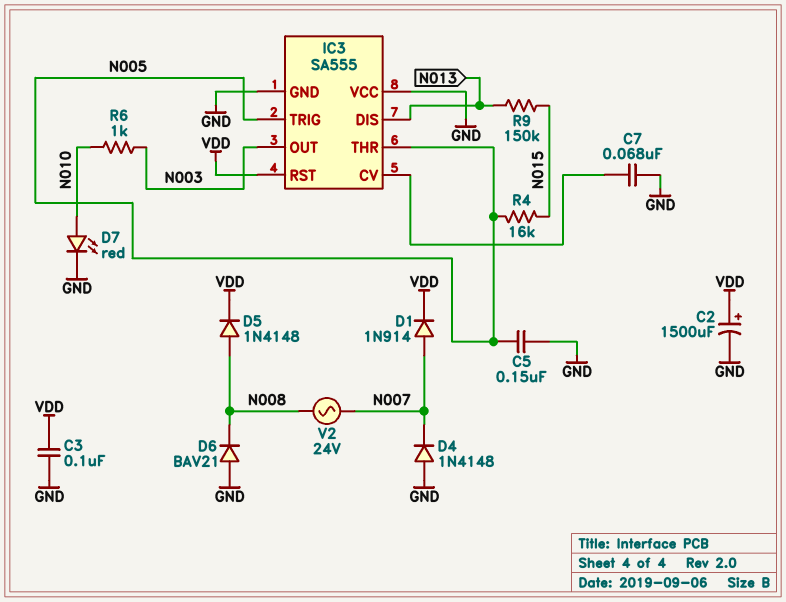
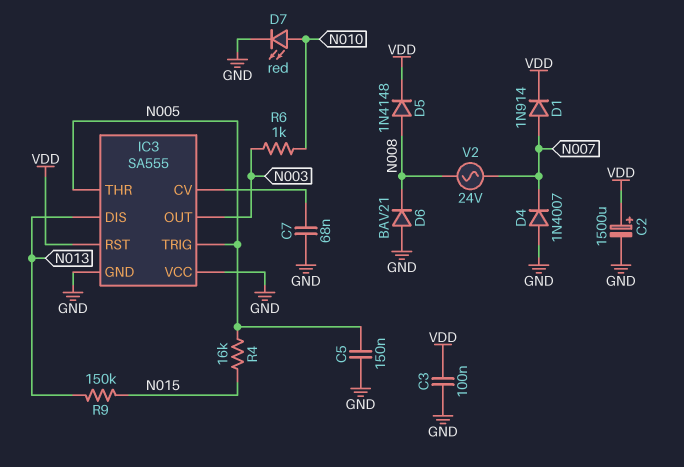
D4: diode 1N4148 (A GND, K N007) -> diode 1N4007 (A GND, K N007)

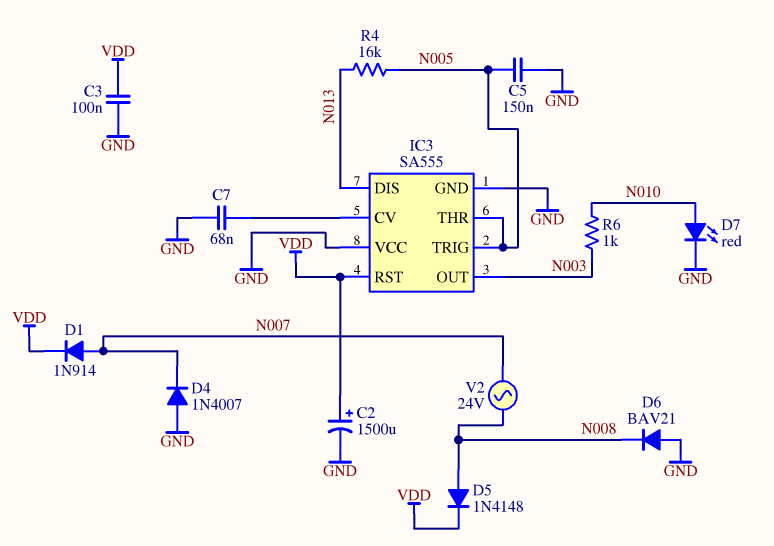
R4: 16k (N005, N015) -> 16k (N005, N013)
R9: 150k (N013, N015) -> none

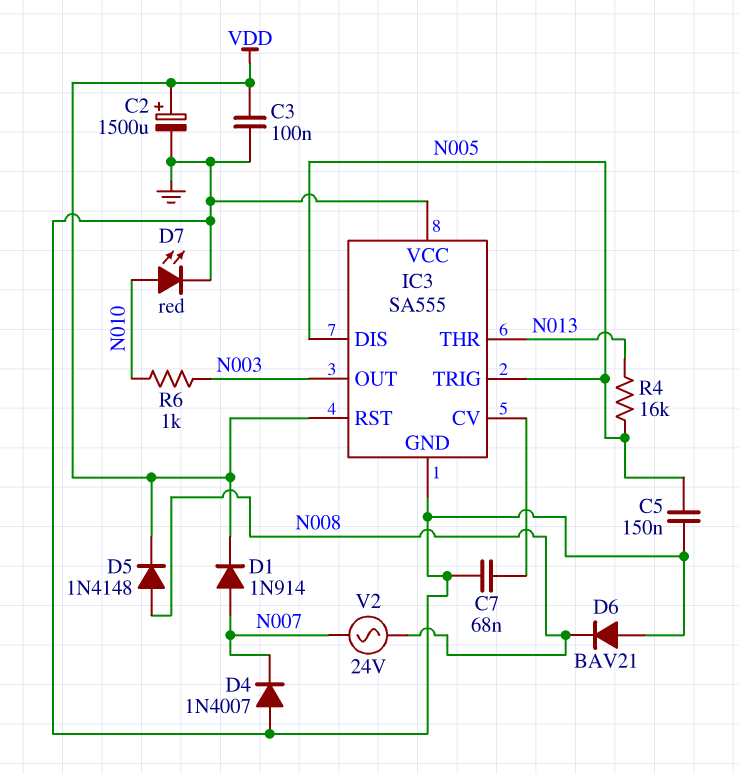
IC3 pin DIS: N013 -> N005
IC3 pin THR: N005 -> N013

